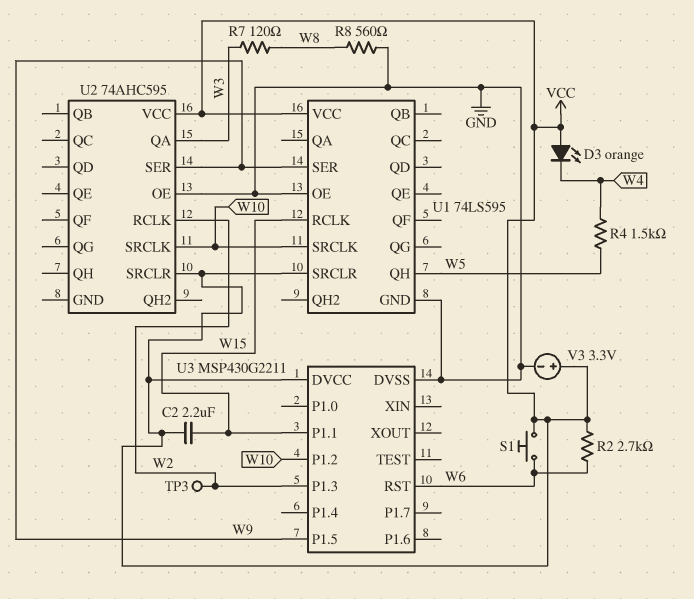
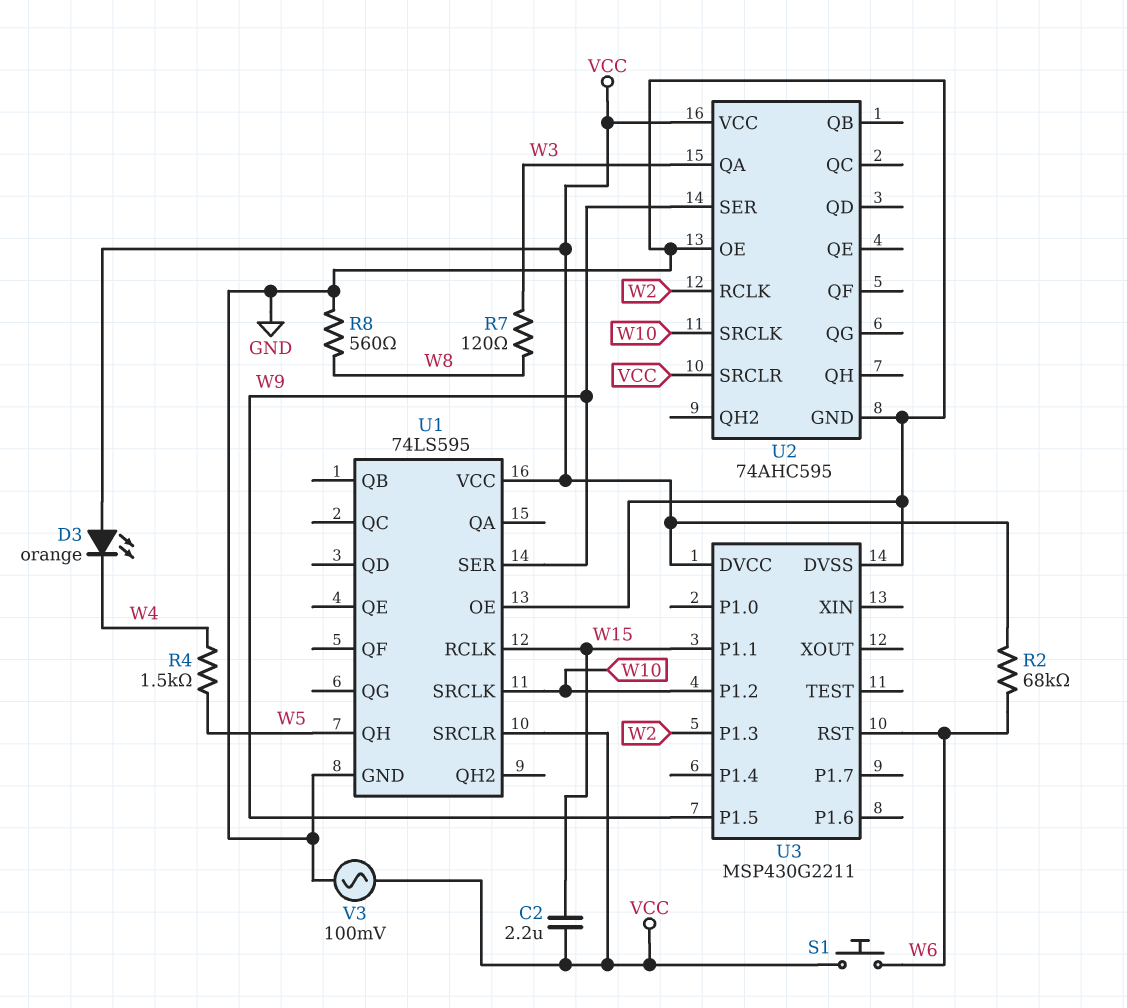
R2: 2.7k (VCC, W6) -> 68k (VCC, W6)
TP3: test point (W2) -> none
U2 pin GND: none -> GND
V3: 3.3V (plus VCC, minus GND) -> AC 100mV (GND, VCC)

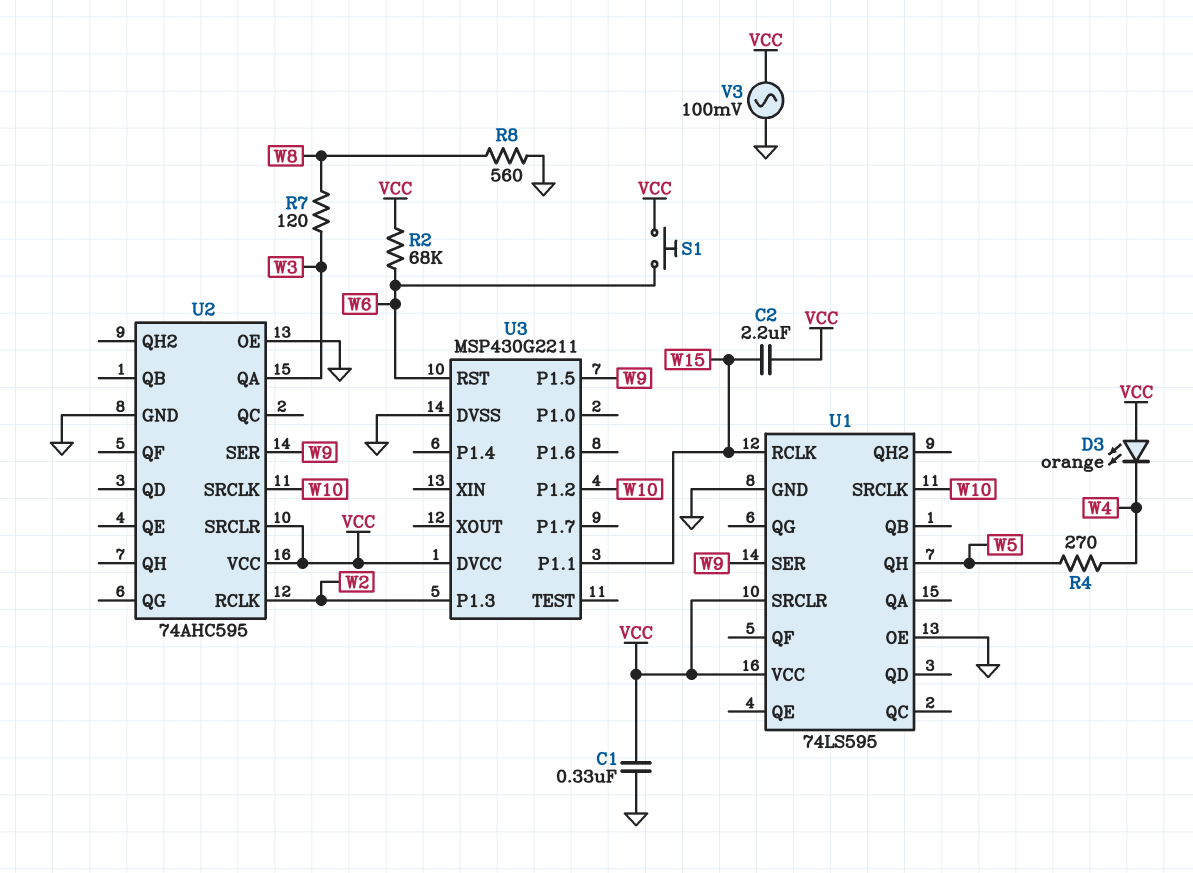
C1: none -> 330nF (GND, VCC)
R4: 1.5k (W4, W5) -> 270 (W4, W5)

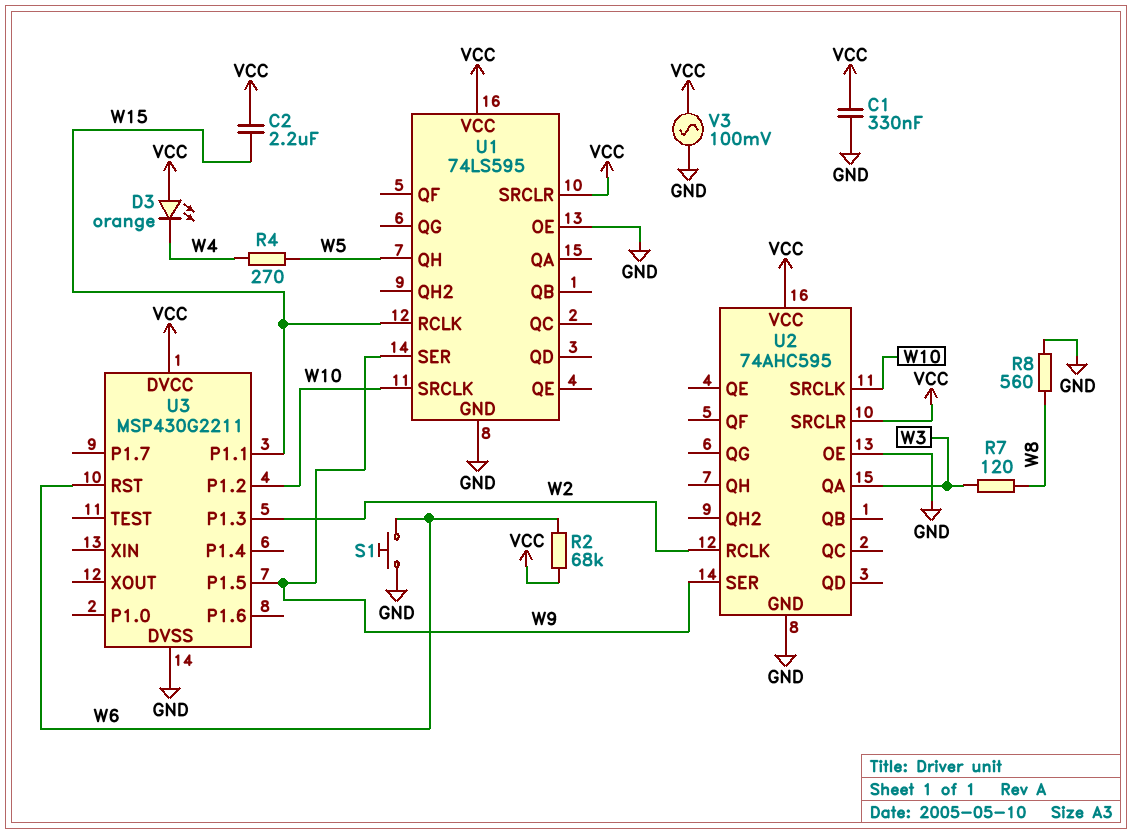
S1: button (VCC, W6) -> button (GND, W6)

